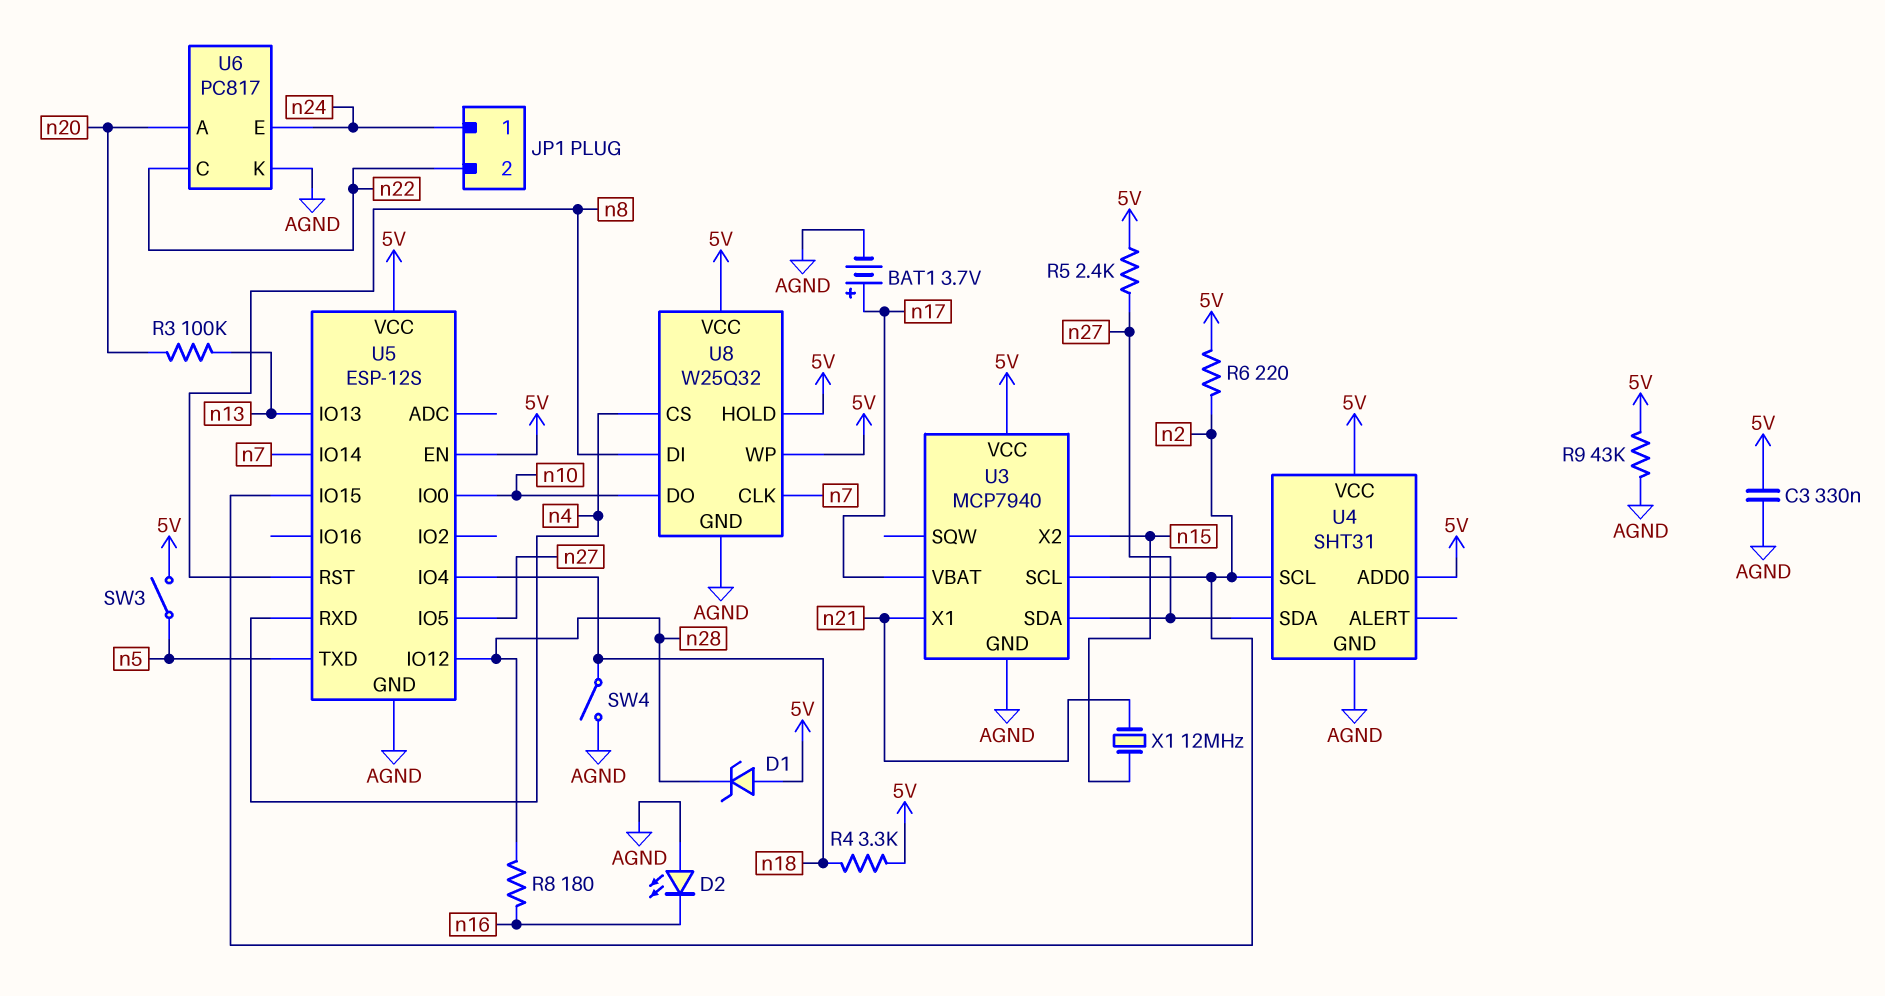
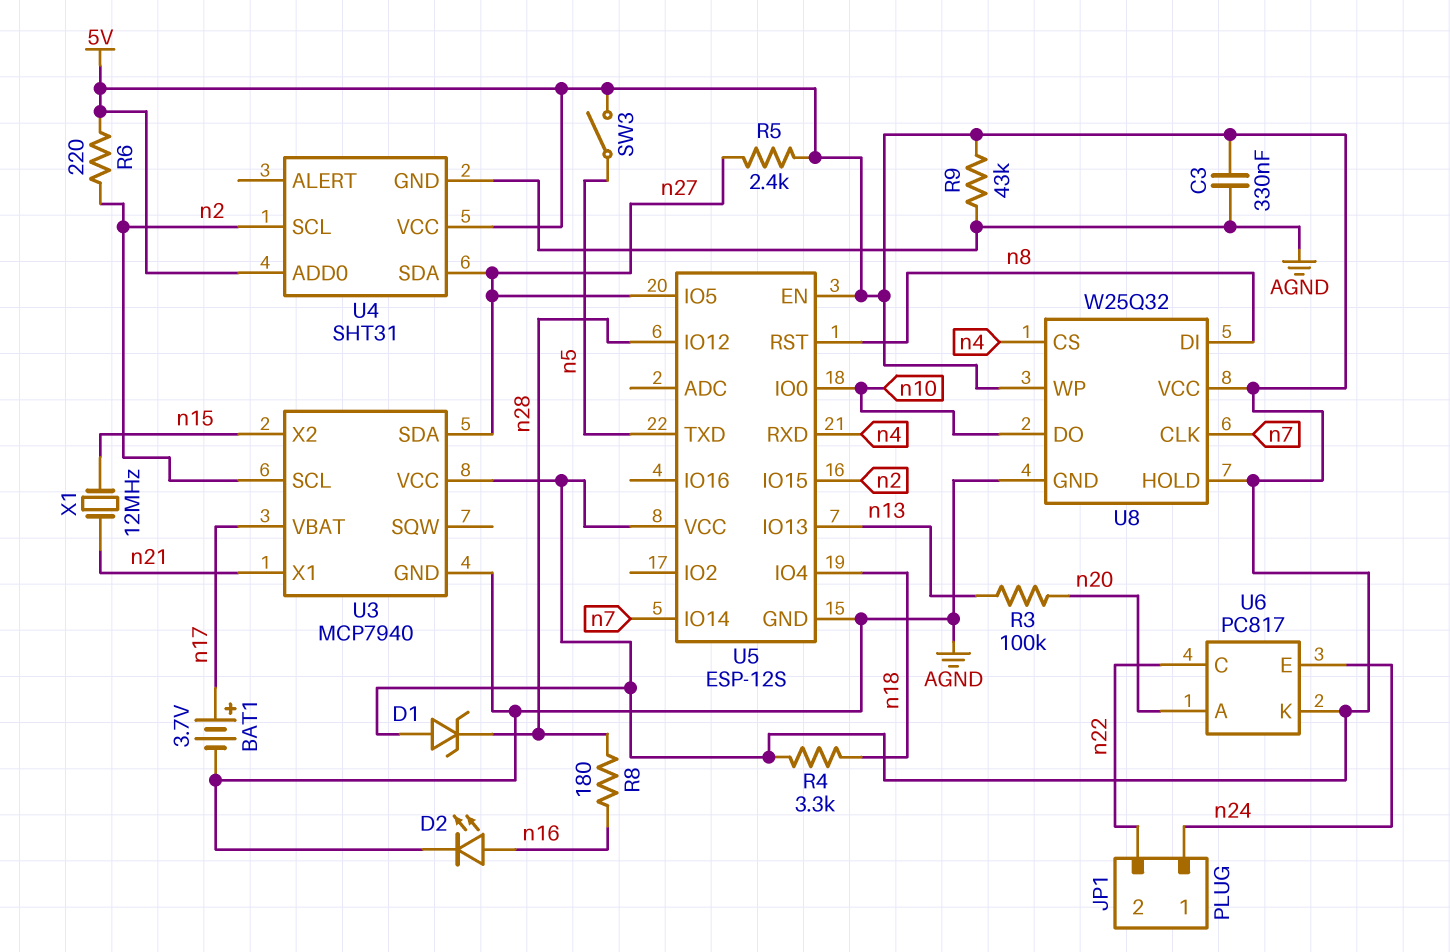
D2: LED (A AGND, K n16) -> LED (A n16, K AGND)
SW4: switch (AGND, n18) -> none
U6 pin K: AGND -> 5V

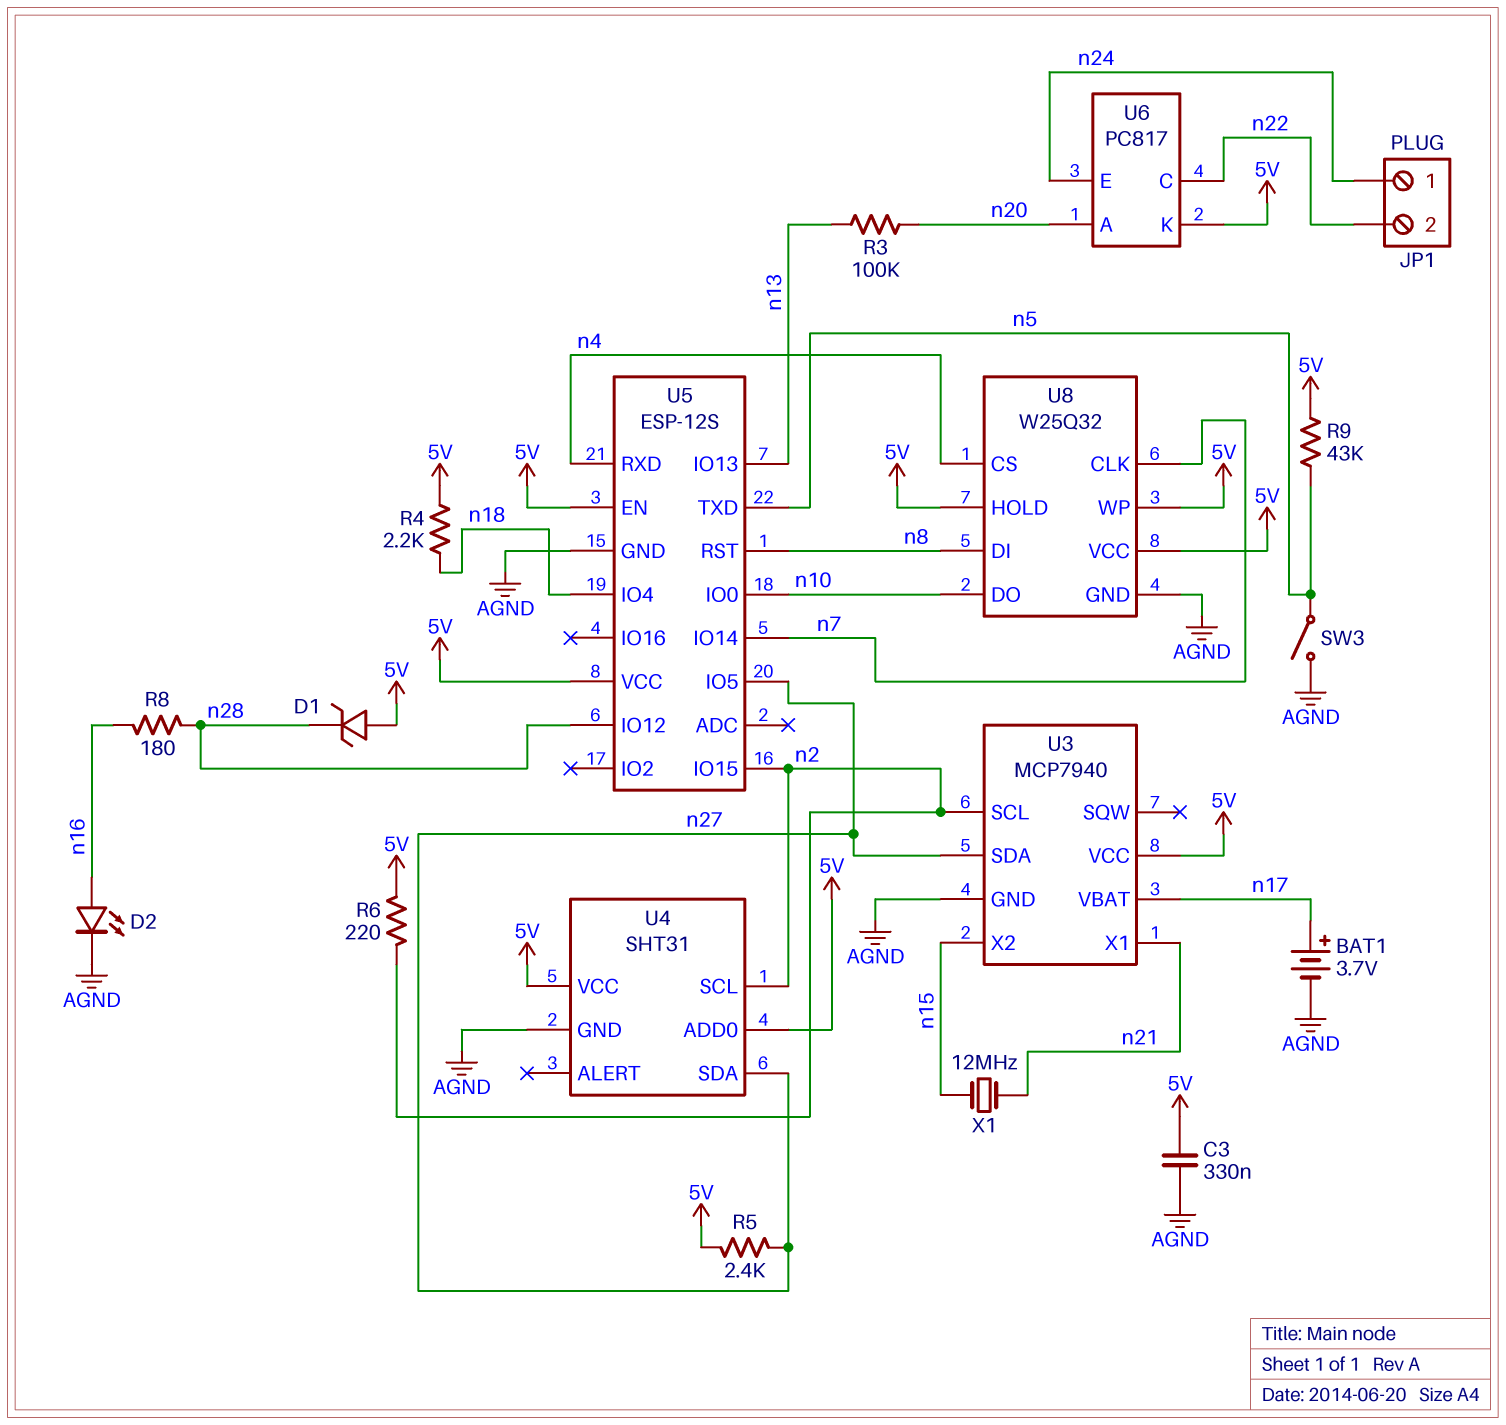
R4: 3.3k (5V, n18) -> 2.2k (5V, n18)
R9: 43k (5V, AGND) -> 43k (5V, n5)
SW3: switch (5V, n5) -> switch (AGND, n5)

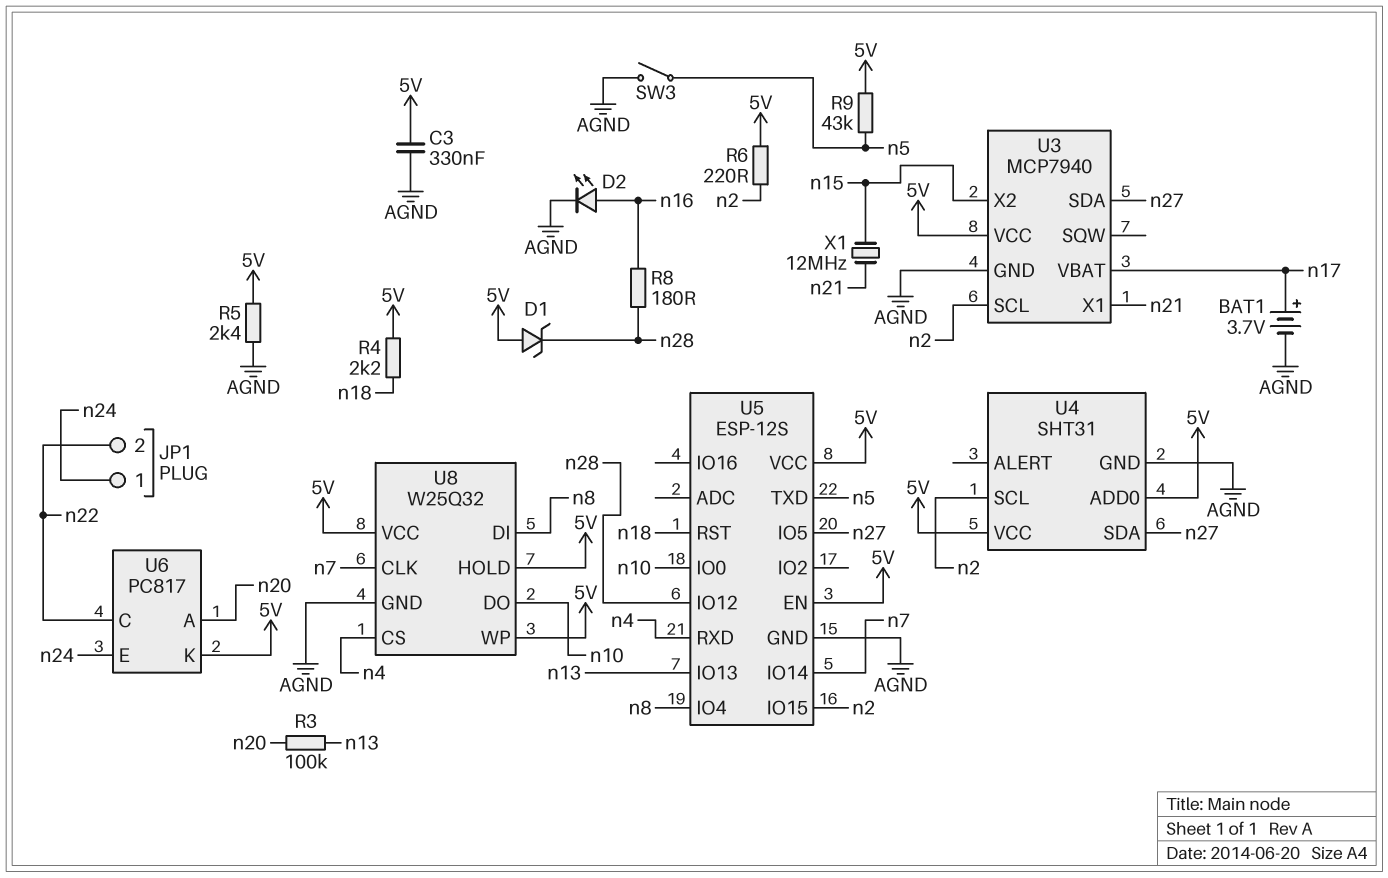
R5: 2.4k (5V, n27) -> 2.4k (5V, AGND)
U5 pin IO4: n18 -> n8
U5 pin RST: n8 -> n18

